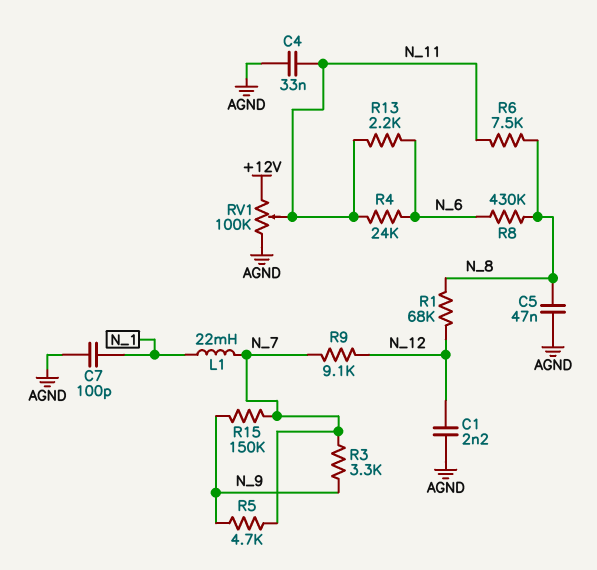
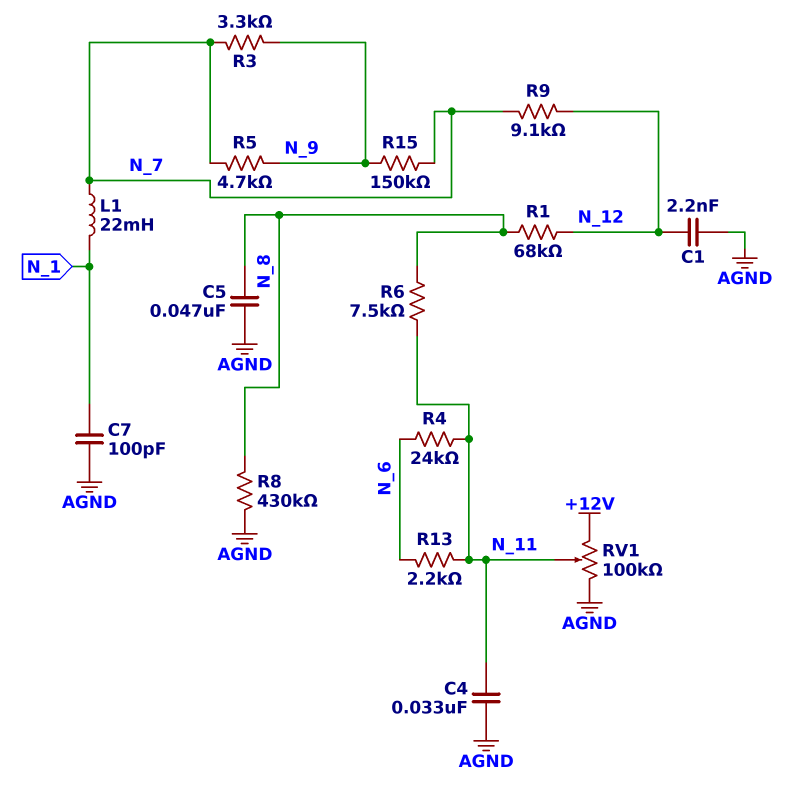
R8: 430k (N_6, N_8) -> 430k (AGND, N_8)

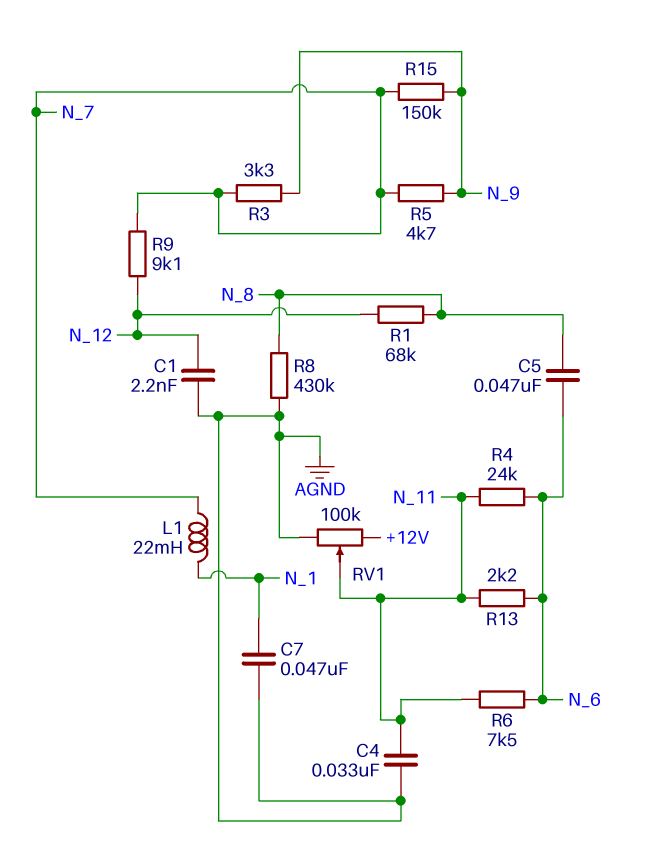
C5: 47nF (AGND, N_8) -> 47nF (N_6, N_8)
C7: 100pF (AGND, N_1) -> 47nF (AGND, N_1)
R6: 7.5k (N_8, N_11) -> 7.5k (N_6, N_11)

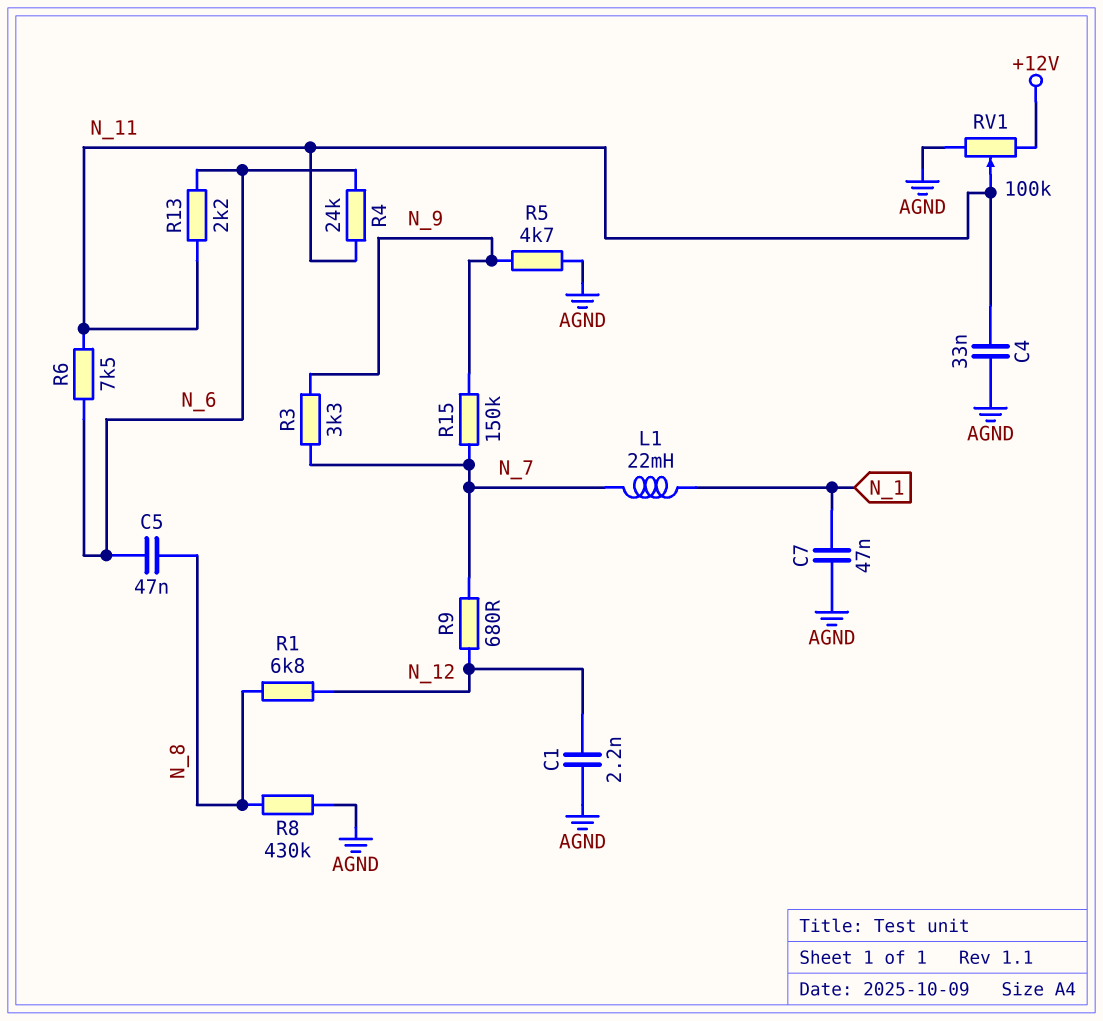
R1: 68k (N_8, N_12) -> 6.8k (N_8, N_12)
R5: 4.7k (N_7, N_9) -> 4.7k (AGND, N_9)
R9: 9.1k (N_7, N_12) -> 680 (N_7, N_12)

